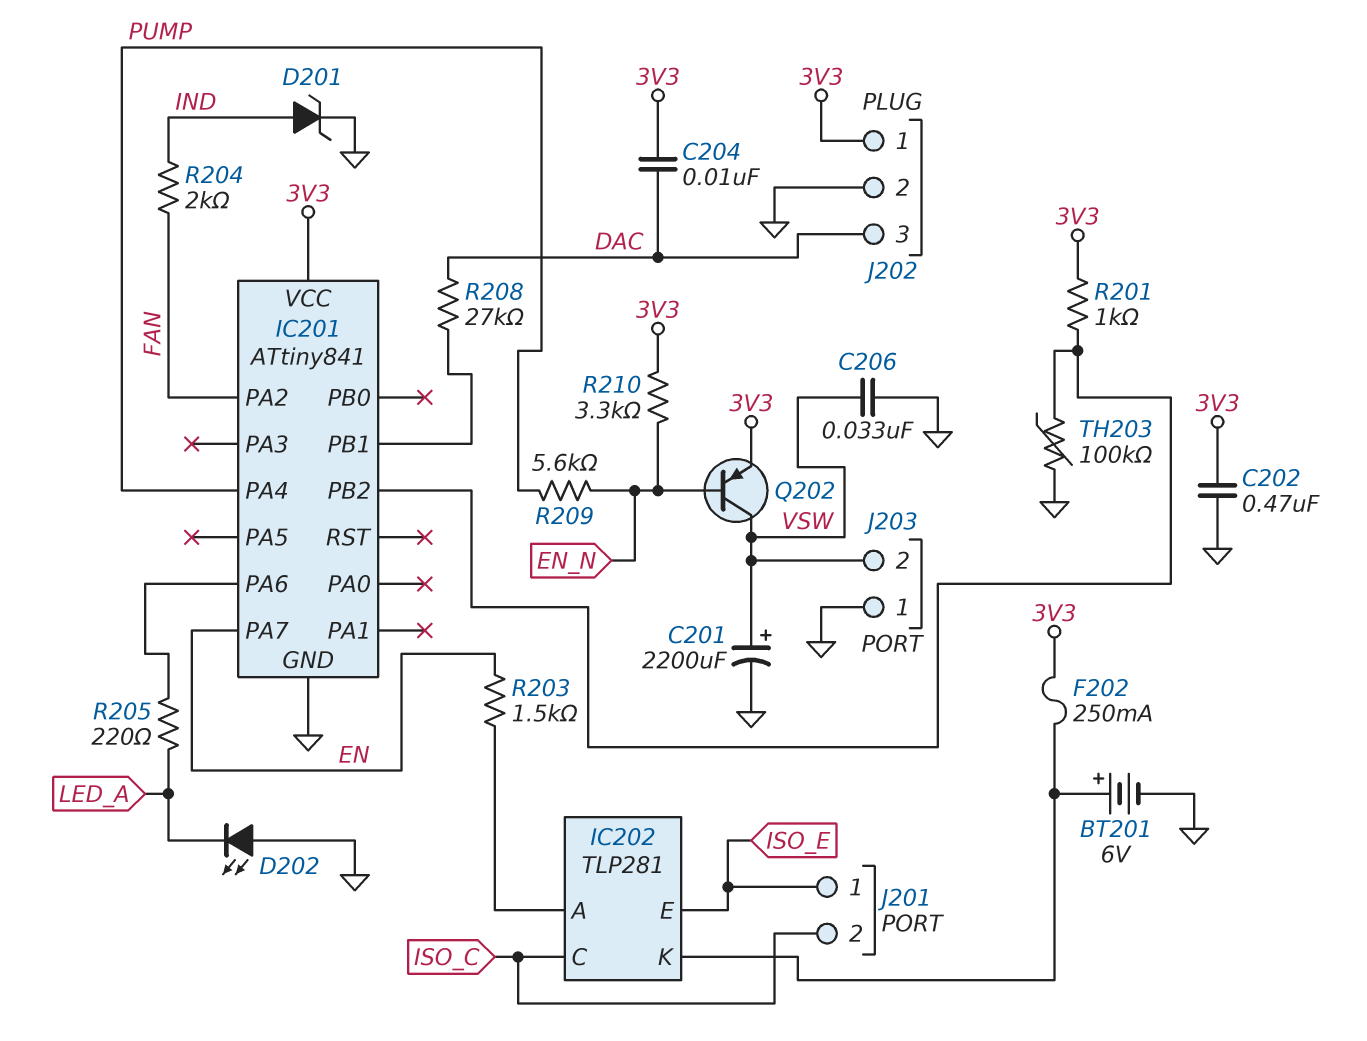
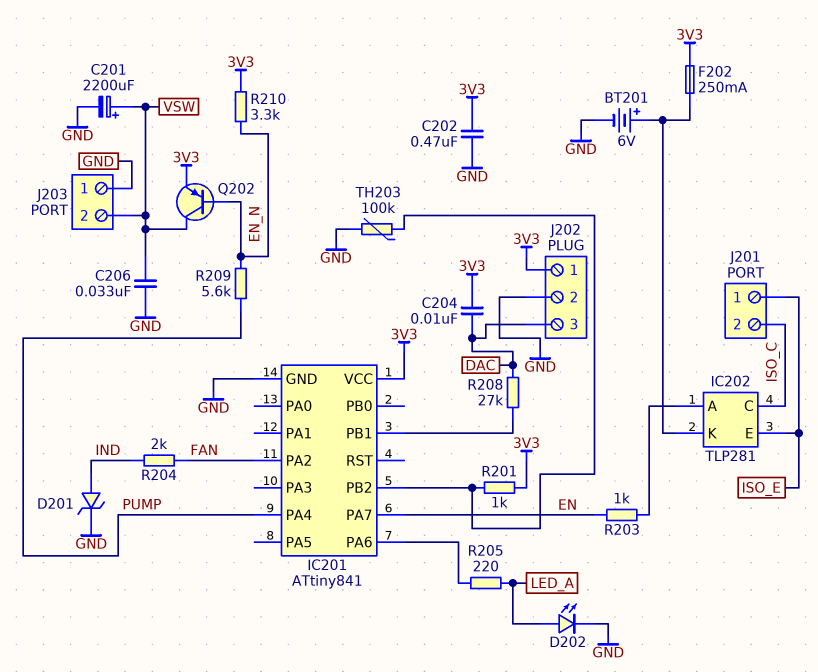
D202: LED (A GND, K LED_A) -> LED (A LED_A, K GND)
R203: 1.5k (EN, IC202/A) -> 1k (EN, IC202/A)

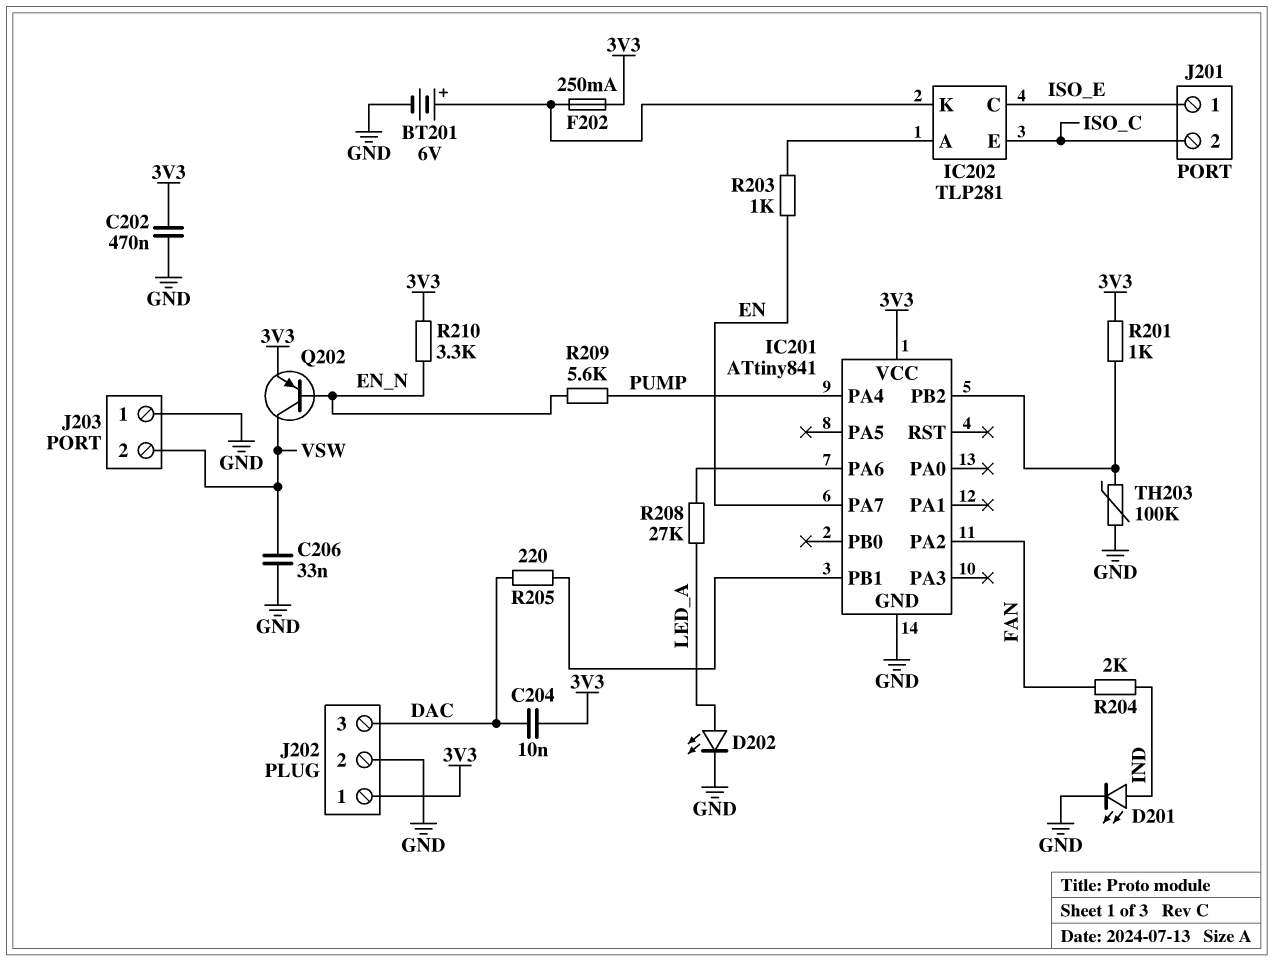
C201: 2200uF (plus VSW, minus GND) -> none
D201: zener (A IND, K GND) -> LED (A IND, K GND)
IC202 pin C: ISO_C -> ISO_E
IC202 pin E: ISO_E -> ISO_C
R205: 220 (IC201/PA6, LED_A) -> 220 (DAC, IC201/PB1)
R208: 27k (DAC, IC201/PB1) -> 27k (IC201/PA6, LED_A)

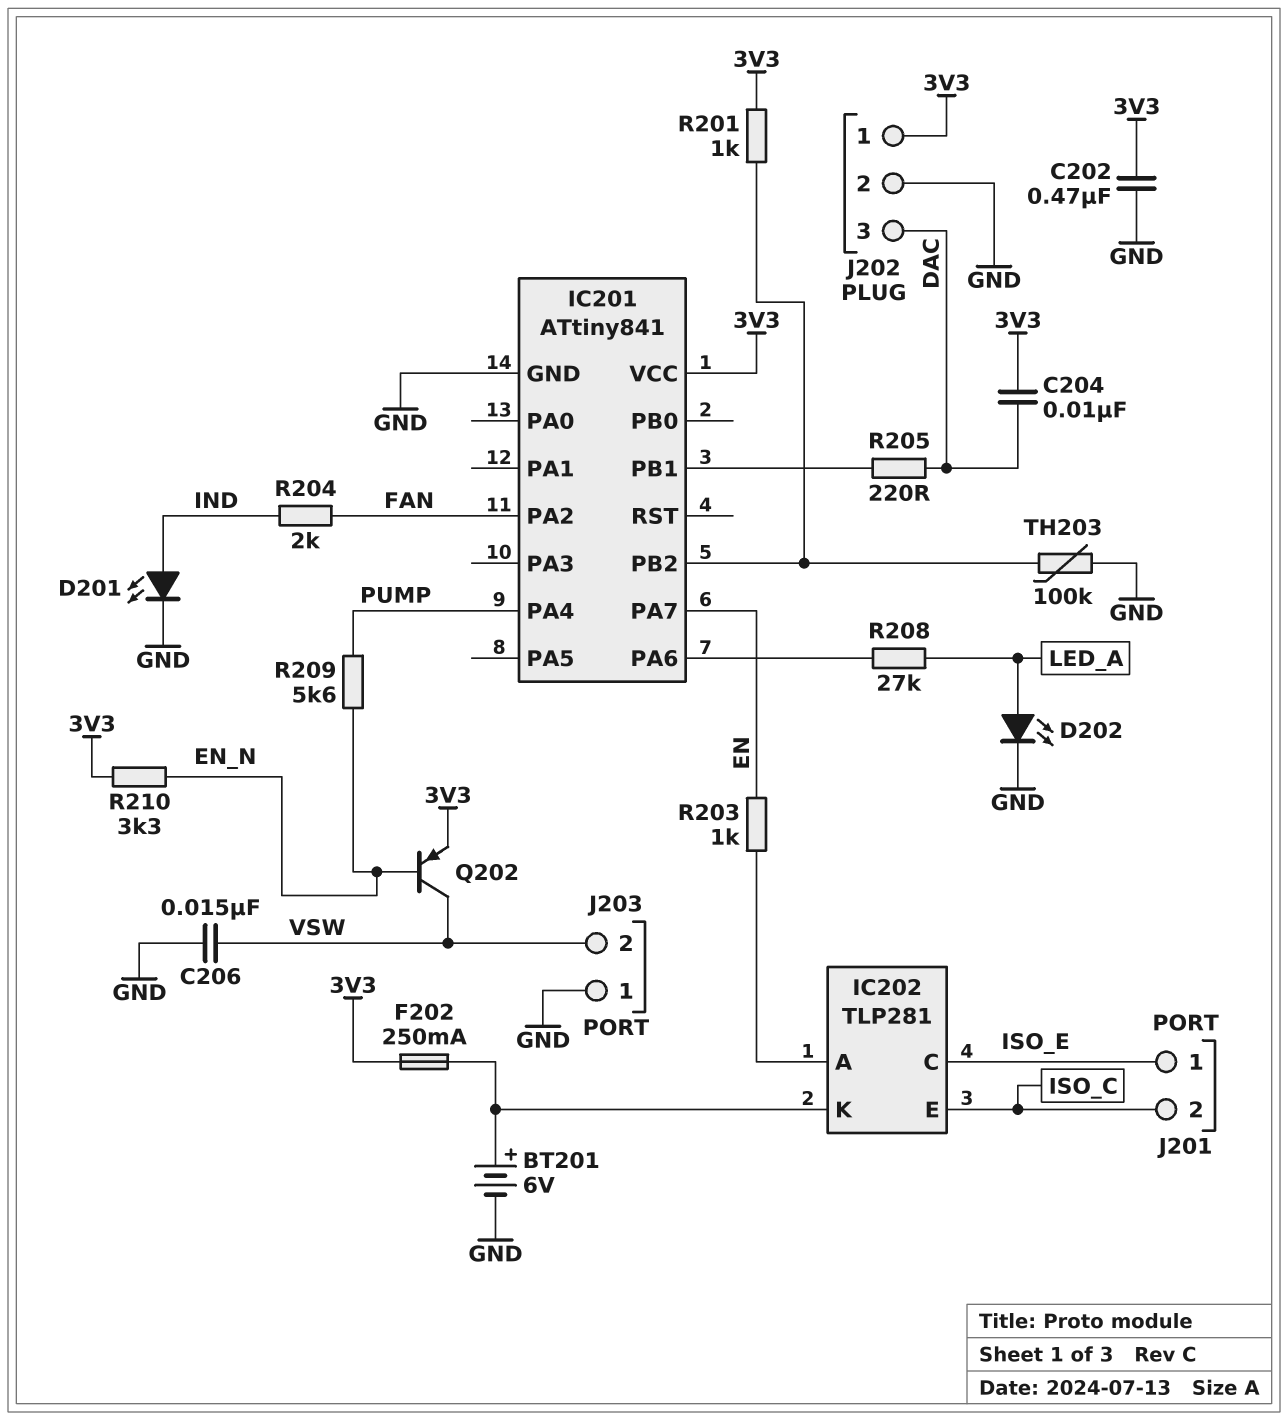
C206: 33nF (GND, VSW) -> 15nF (GND, VSW)

